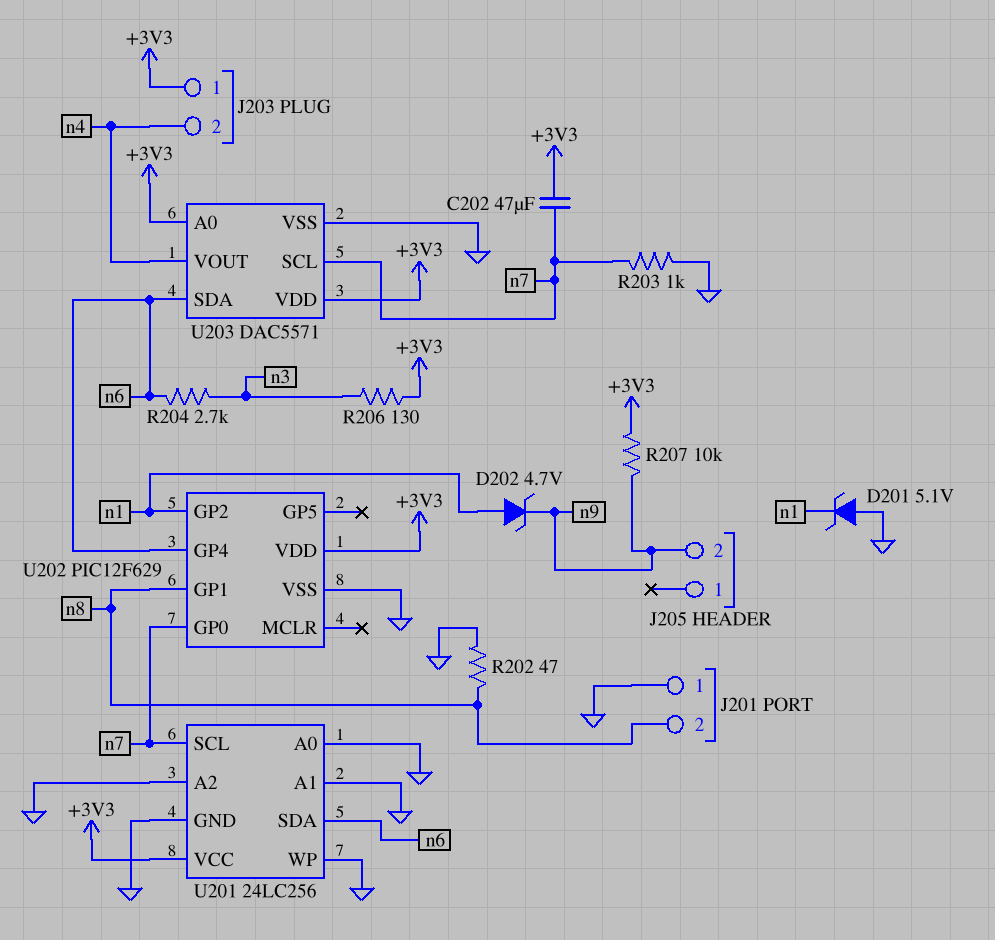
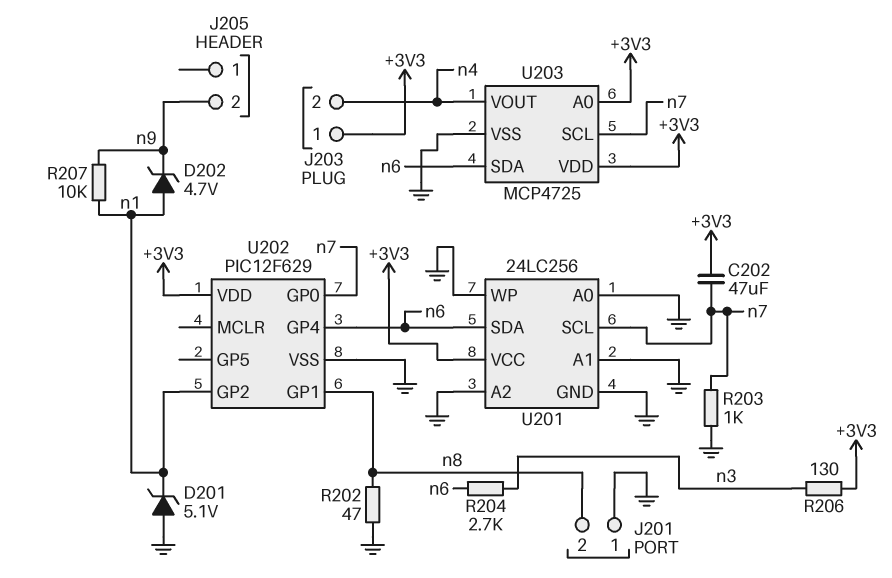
R207: 10k (+3V3, n9) -> 10k (n1, n9)
U203: DAC5571 -> MCP4725

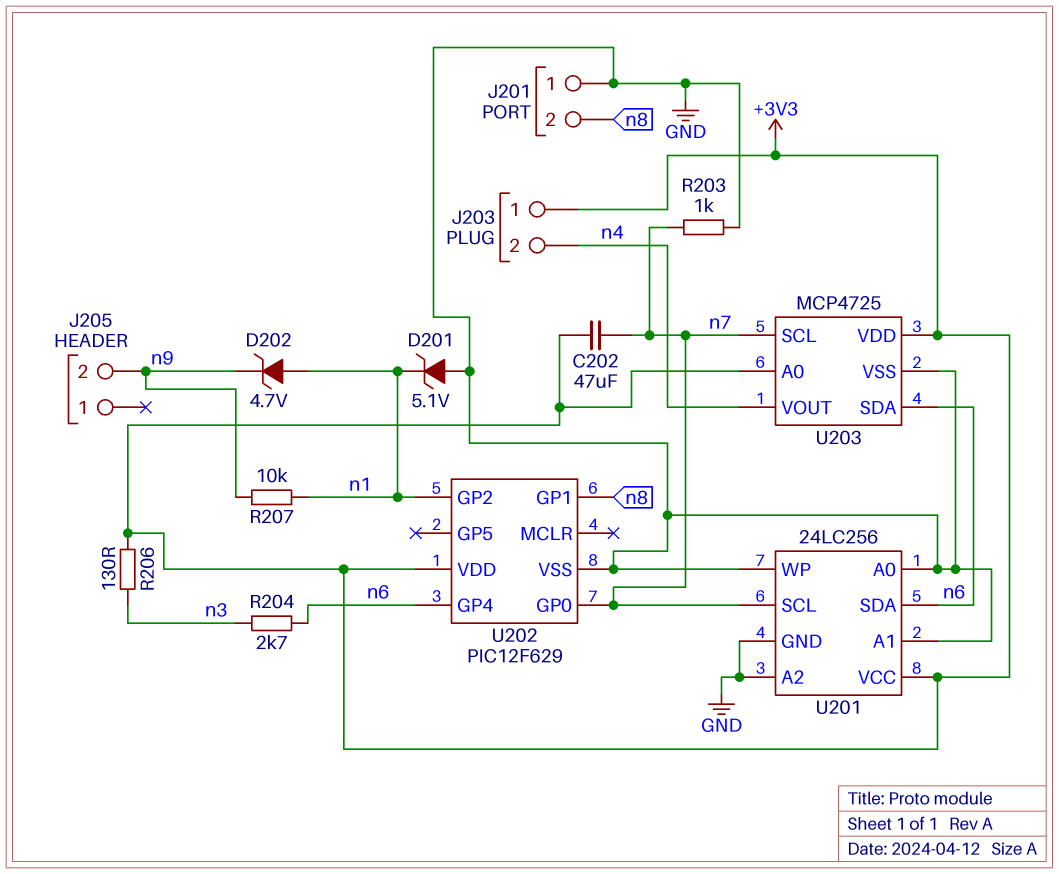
R202: 47 (GND, n8) -> none

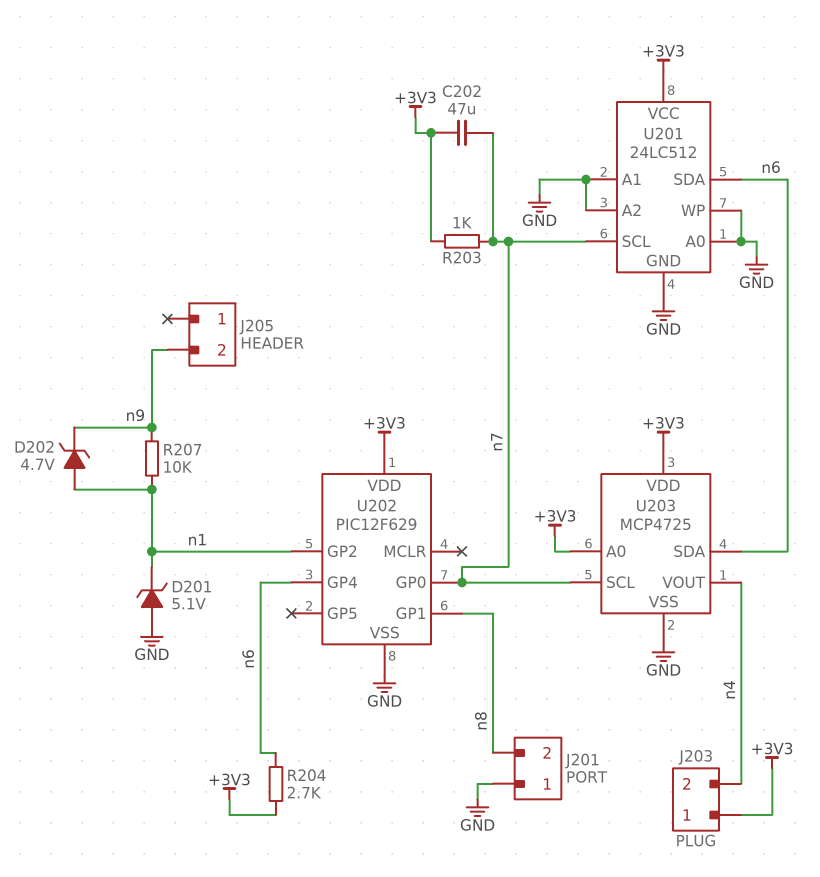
R203: 1k (GND, n7) -> 1k (+3V3, n7)
R204: 2.7k (n3, n6) -> 2.7k (+3V3, n6)
R206: 130 (+3V3, n3) -> none
U201: 24LC256 -> 24LC512

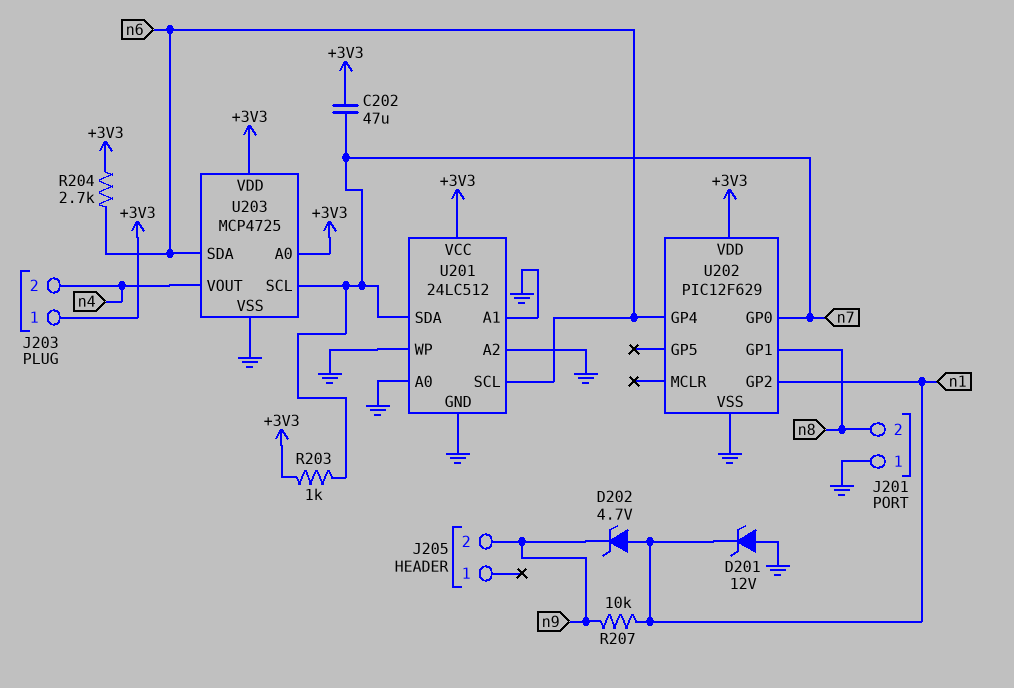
D201: zener 5.1V (A GND, K n1) -> zener 12V (A GND, K n1)
U201 pin SCL: n7 -> n6
U201 pin SDA: n6 -> n7

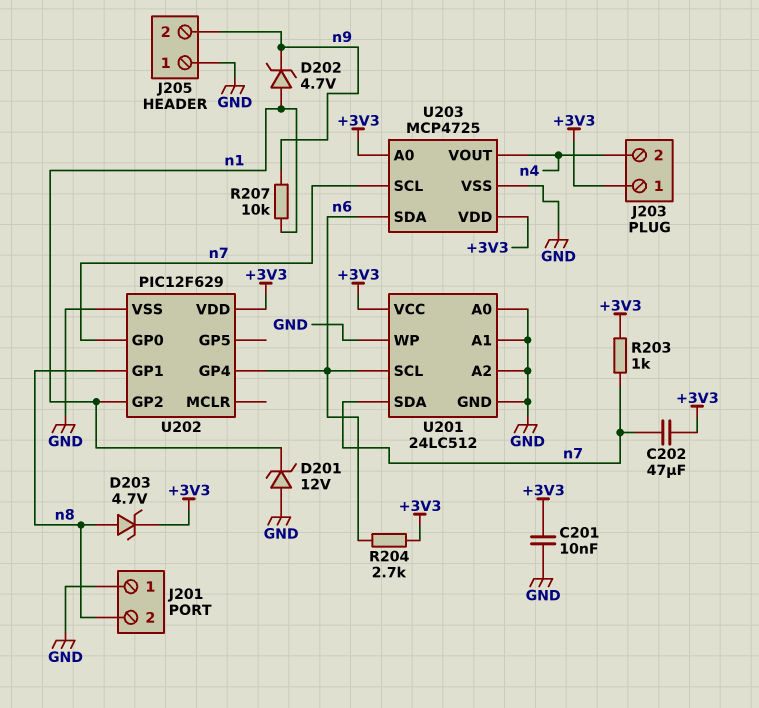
C201: none -> 10nF (+3V3, GND)
D203: none -> zener 4.7V (A n8, K +3V3)
J205 pin 1: none -> GND

